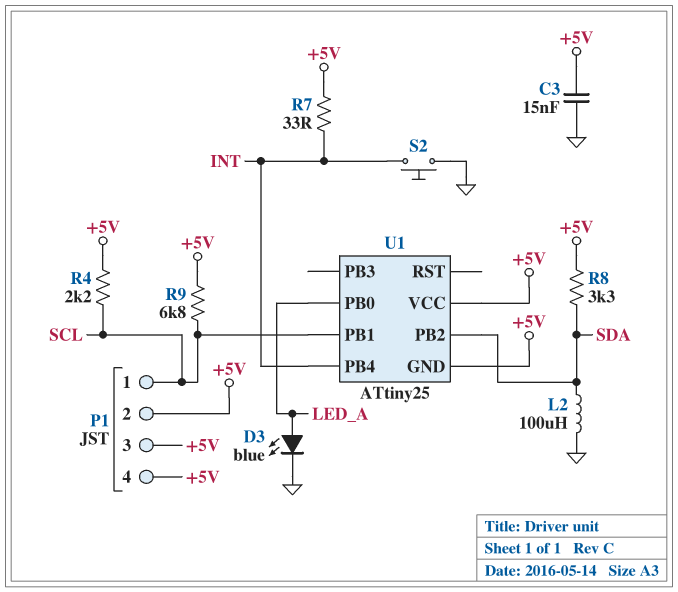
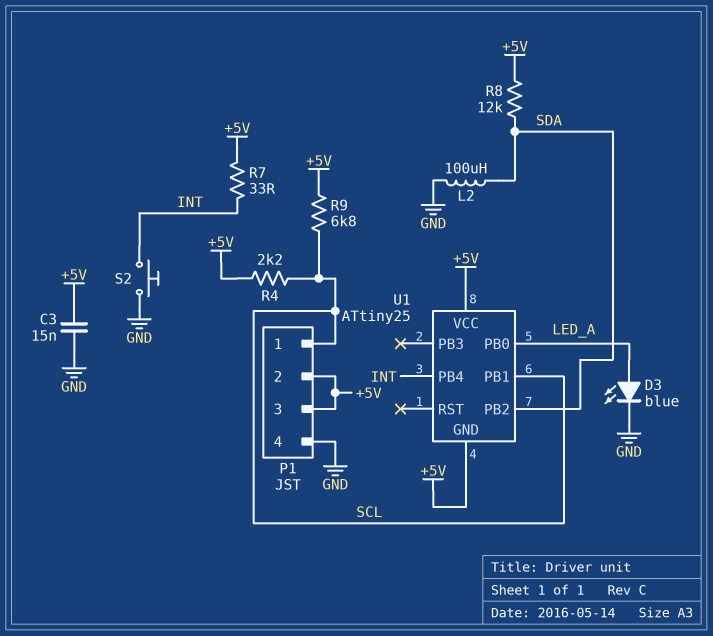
P1 pin 4: +5V -> GND
R8: 3.3k (+5V, SDA) -> 12k (+5V, SDA)

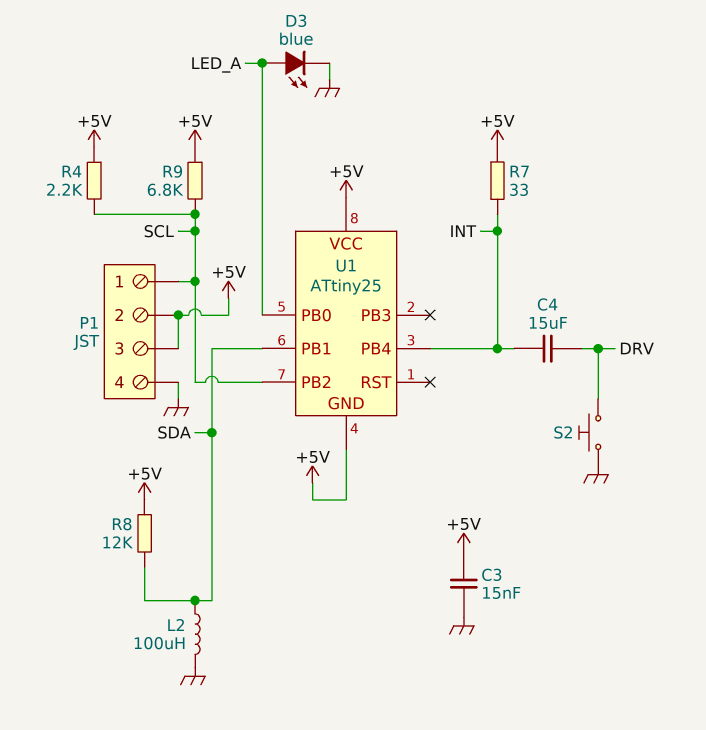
C4: none -> 15uF (DRV, INT)
S2: button (GND, INT) -> button (DRV, GND)
U1 pin PB1: SCL -> SDA
U1 pin PB2: SDA -> SCL

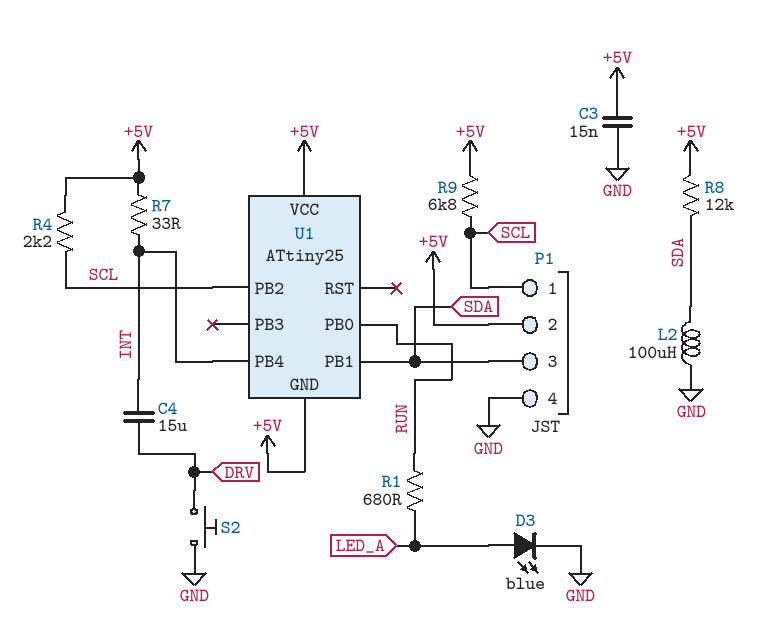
P1 pin 3: +5V -> SDA
R1: none -> 680 (LED_A, RUN)
U1 pin PB0: LED_A -> RUN

